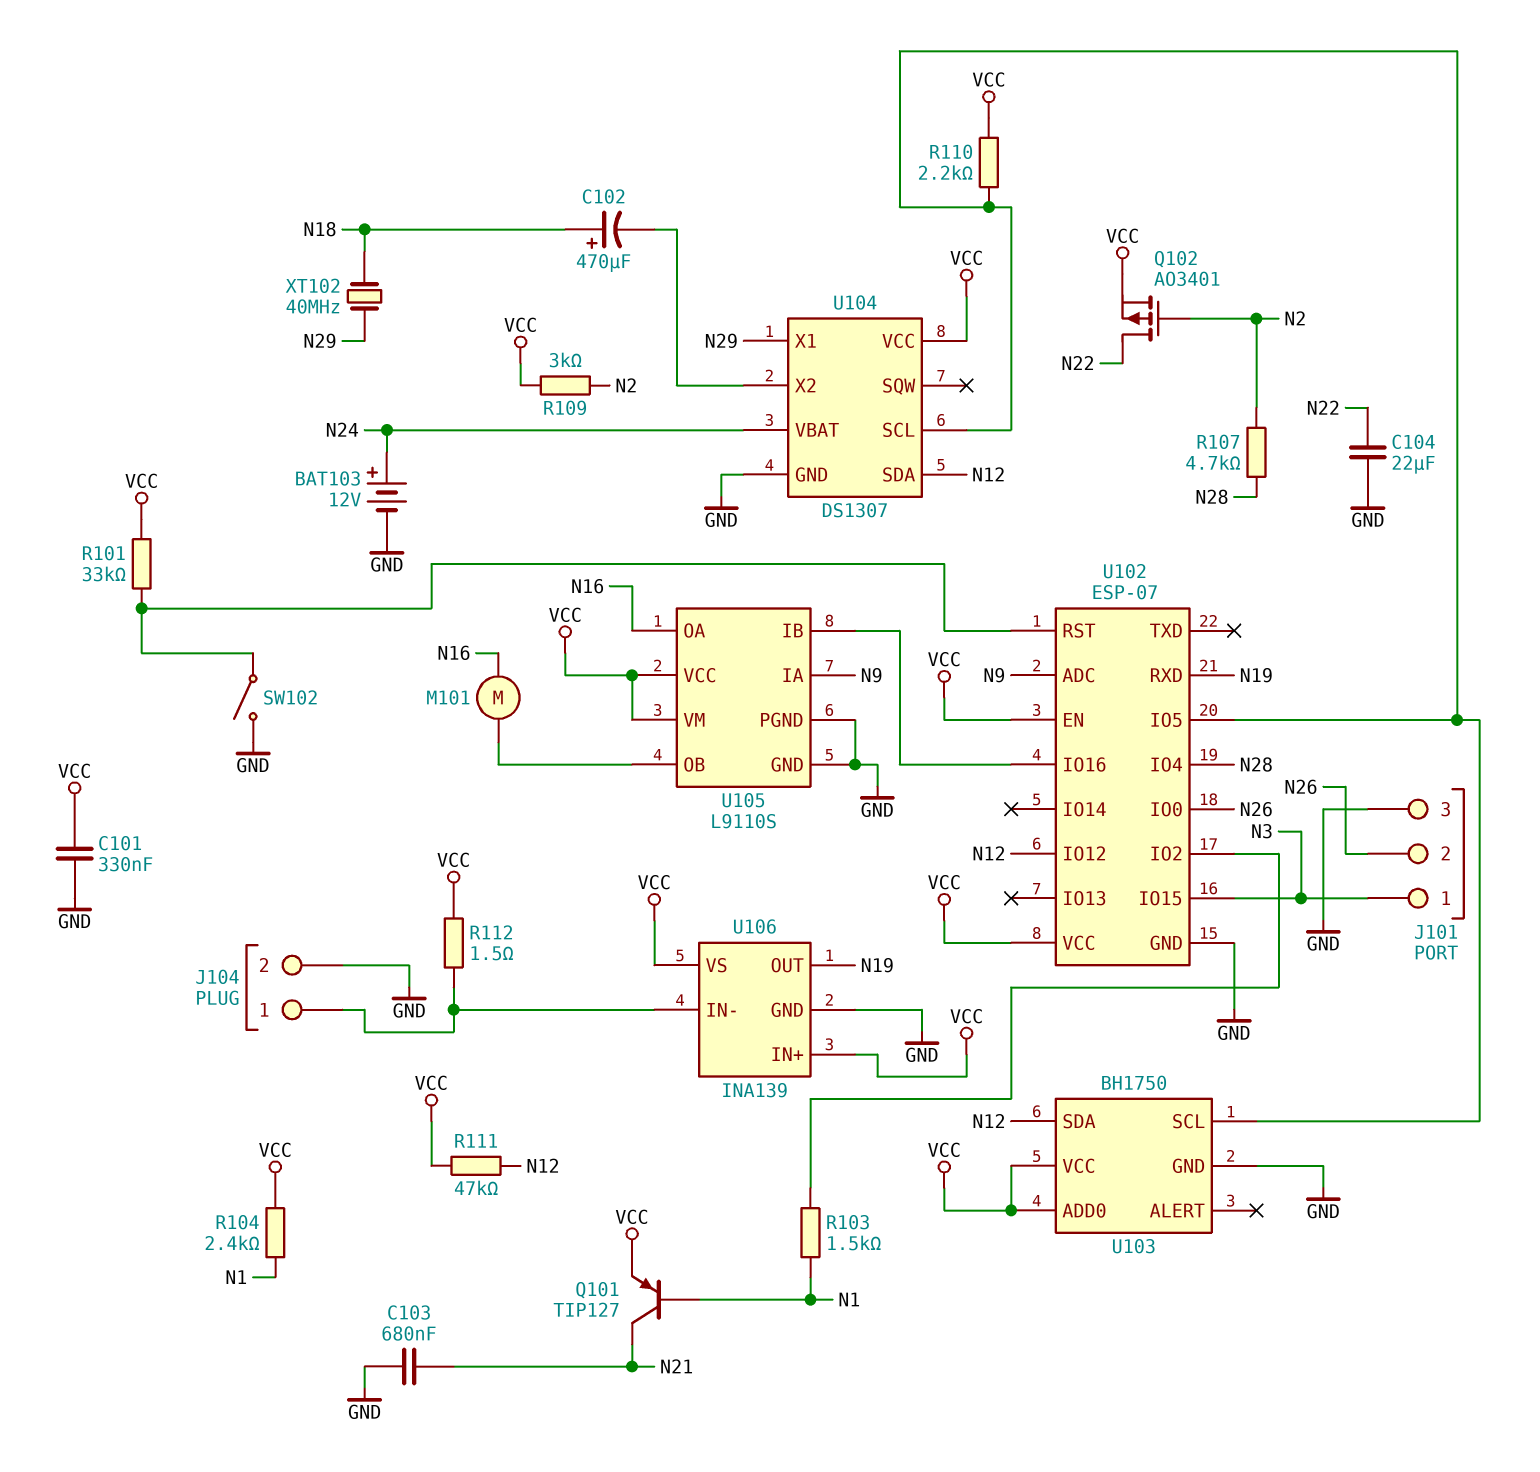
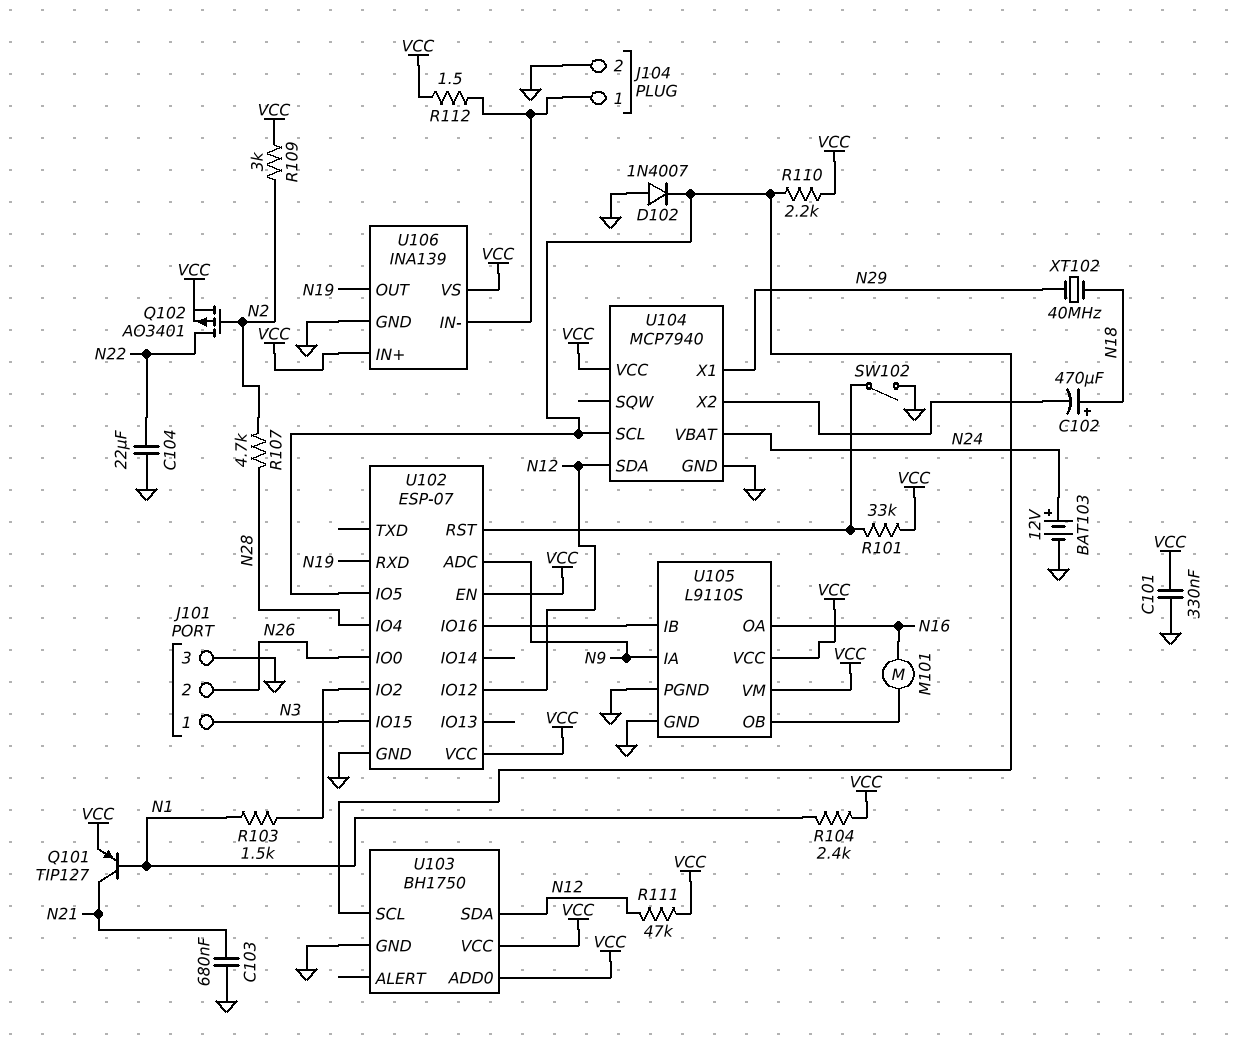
D102: none -> diode 1N4007 (A GND, K U102/IO5)
U104: DS1307 -> MCP7940

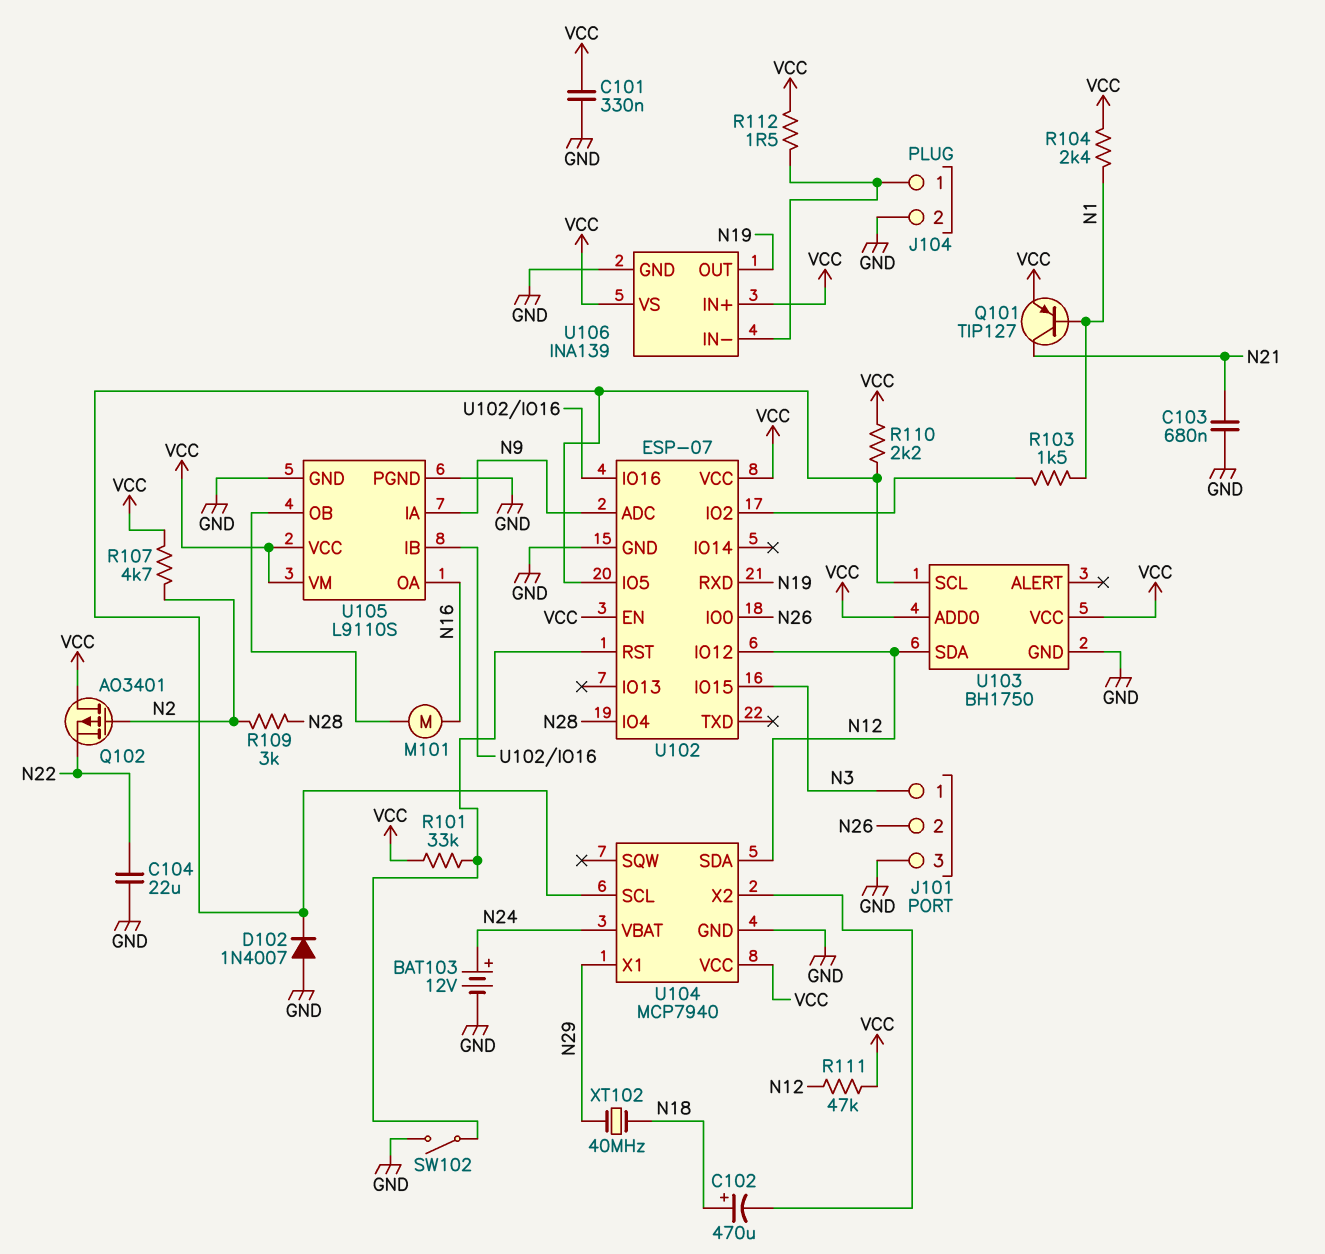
Q102: PMOS AO3401 (G N2, D N22, S VCC) -> PMOS AO3401 (G N2, D VCC, S N22)
R107: 4.7k (N2, N28) -> 4.7k (N2, VCC)
R109: 3k (N2, VCC) -> 3k (N2, N28)

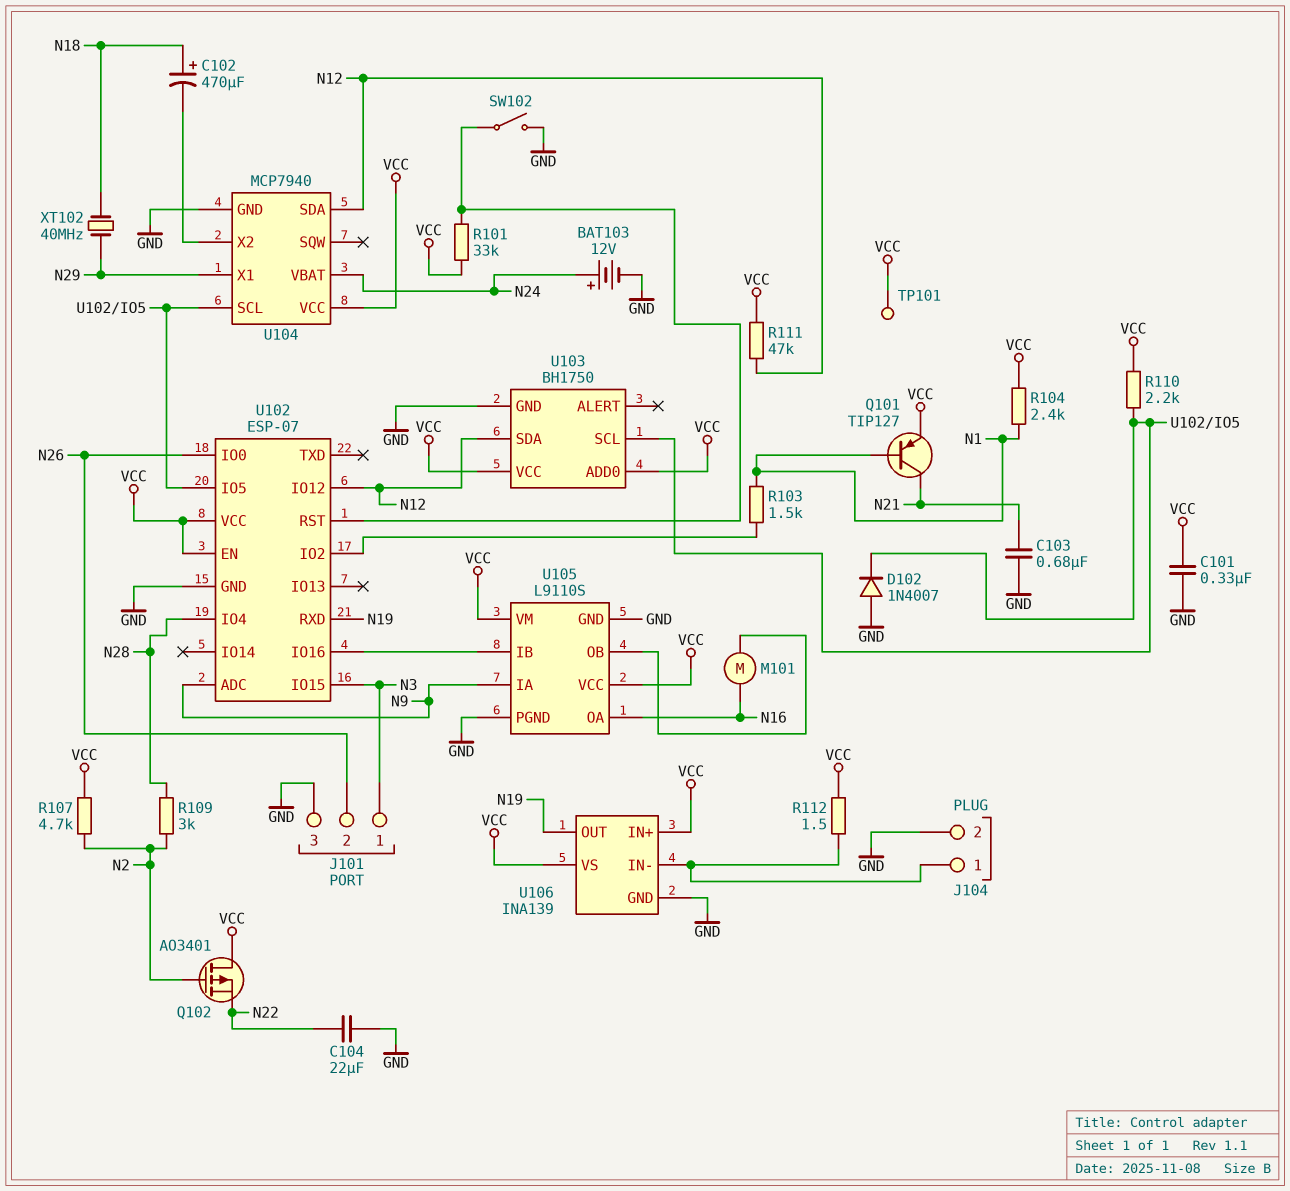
TP101: none -> test point (VCC)

